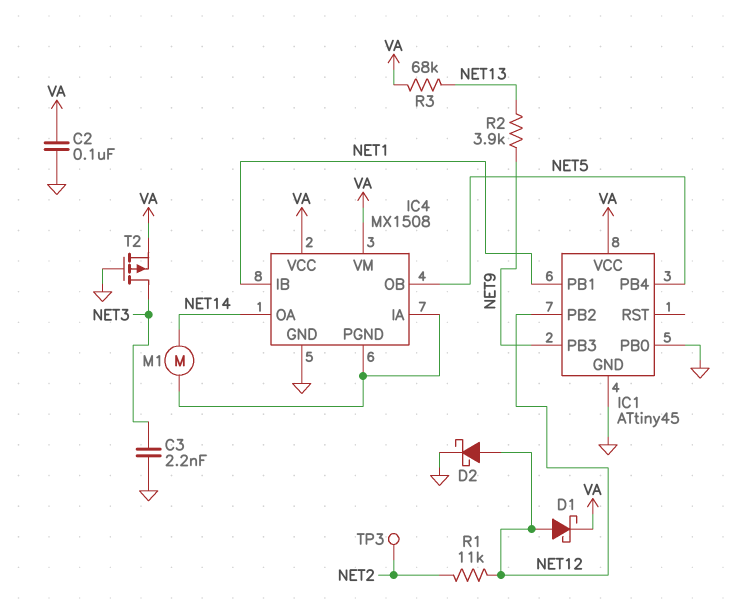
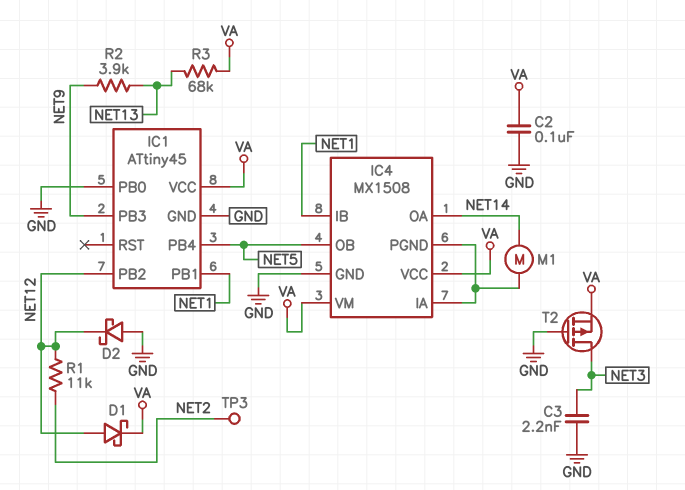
D2: schottky (A NET12, K GND) -> schottky (A GND, K NET12)

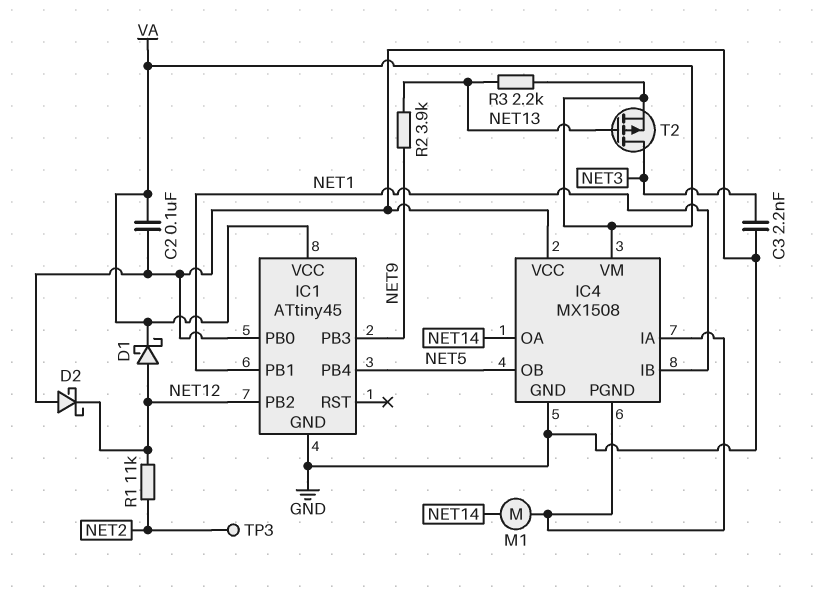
IC4 pin VCC: VA -> GND
R3: 68k (NET13, VA) -> 2.2k (NET13, VA)
T2: PMOS (G GND, D NET3, S VA) -> PMOS (G NET13, D NET3, S VA)

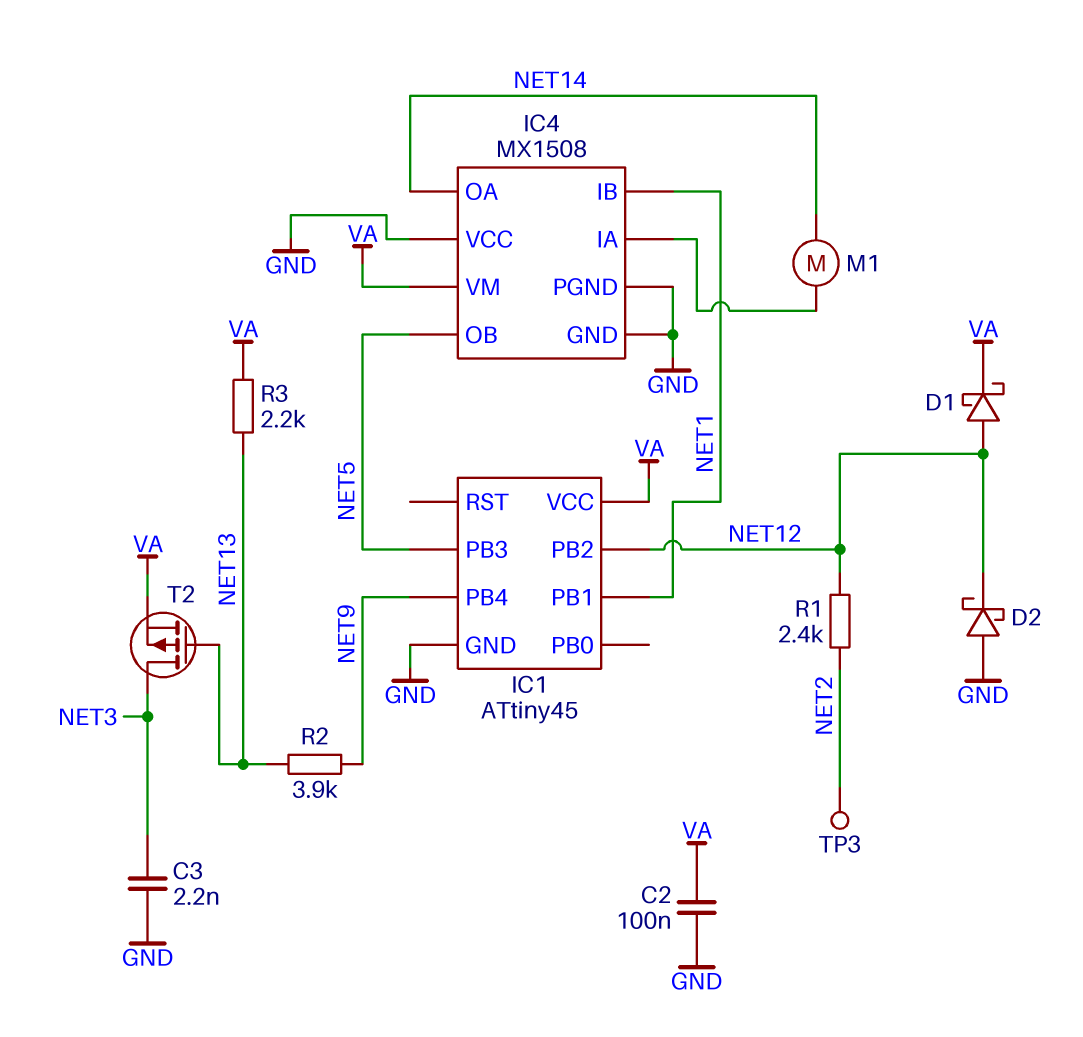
IC1 pin PB0: GND -> none
IC1 pin PB3: NET9 -> NET5
IC1 pin PB4: NET5 -> NET9
IC4 pin PGND: IC4/IA -> GND
R1: 11k (NET2, NET12) -> 2.4k (NET2, NET12)

